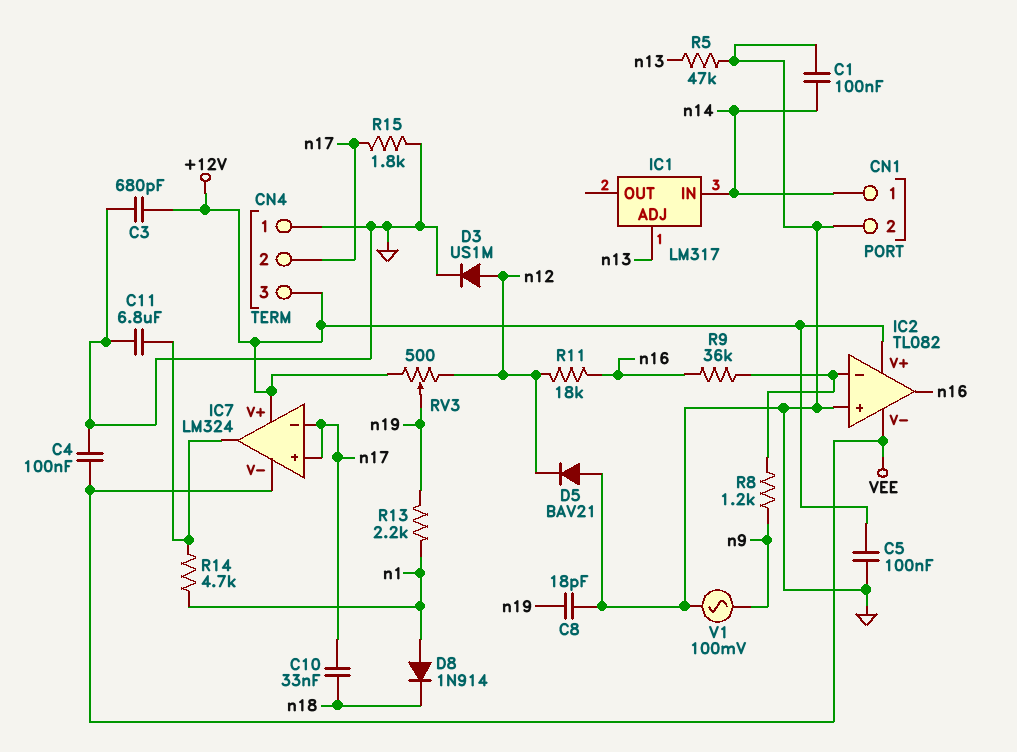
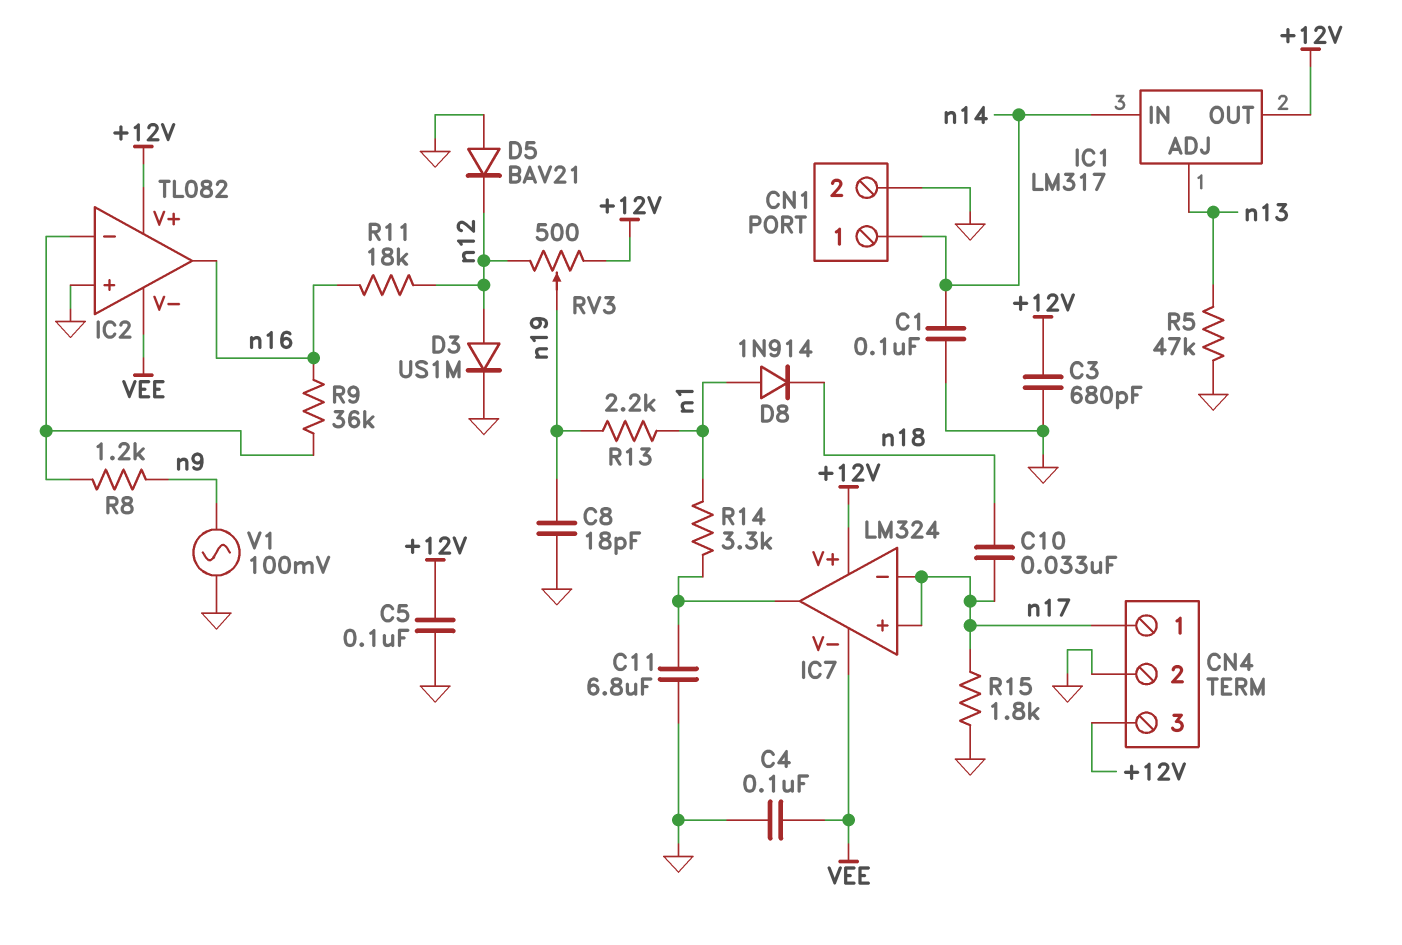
CN4 pin 1: GND -> n17
CN4 pin 2: n17 -> GND
IC1 pin OUT: none -> +12V
R14: 4.7k (IC7/out, n1) -> 3.3k (IC7/out, n1)

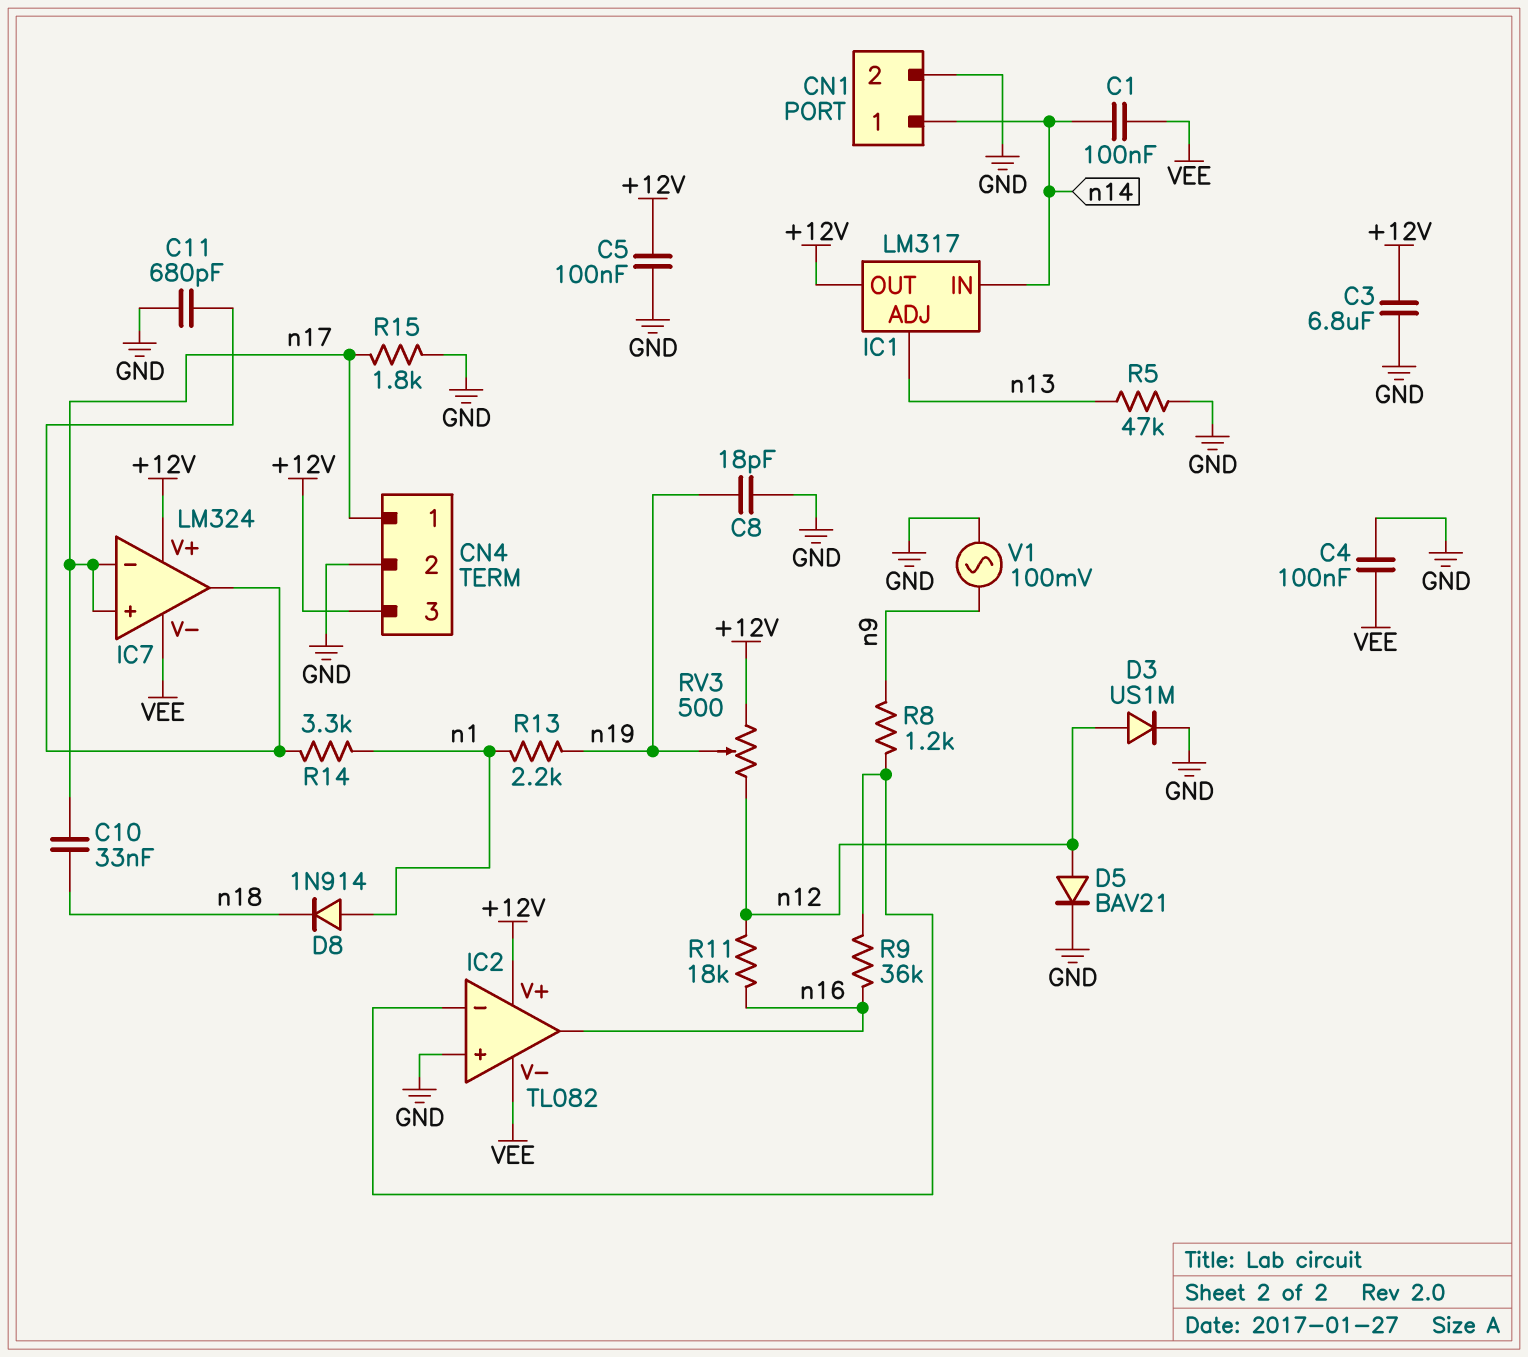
C1: 100nF (GND, n14) -> 100nF (VEE, n14)
C3: 680pF (+12V, GND) -> 6.8uF (+12V, GND)
C11: 6.8uF (GND, IC7/out) -> 680pF (GND, IC7/out)
D5: diode BAV21 (A GND, K n12) -> diode BAV21 (A n12, K GND)

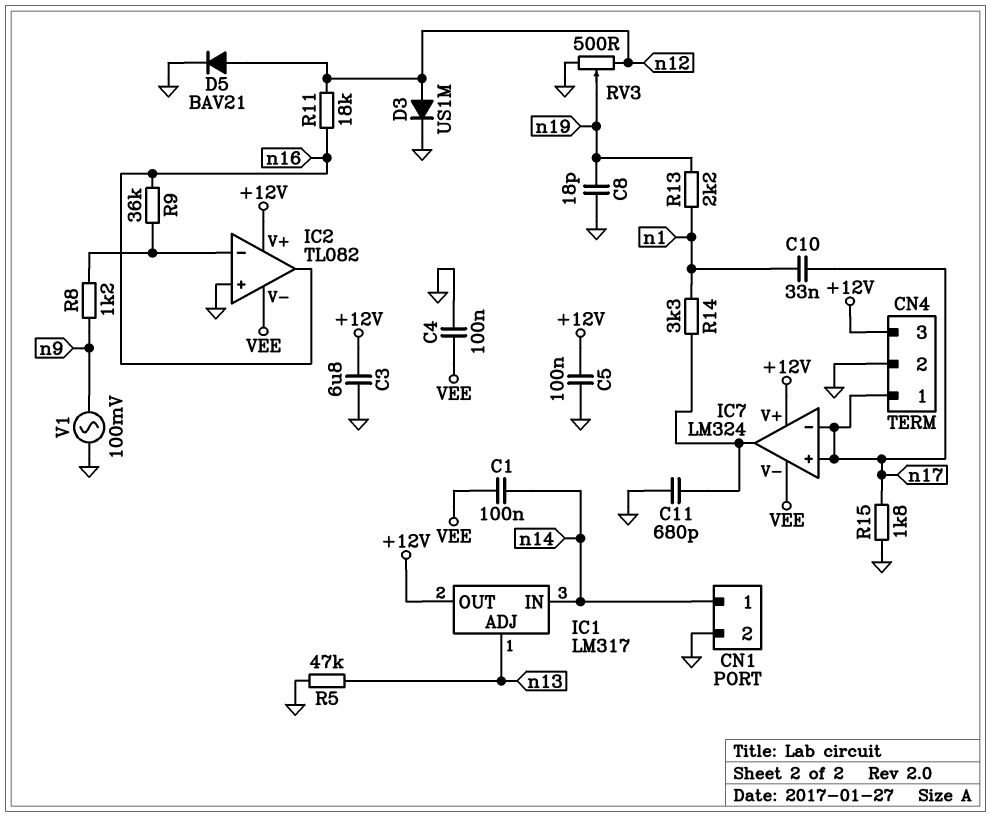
C10: 33nF (n17, n18) -> 33nF (n1, n17)
D8: diode 1N914 (A n1, K n18) -> none
RV3: 500 (+12V, n12, wiper n19) -> 500 (GND, n12, wiper n19)

